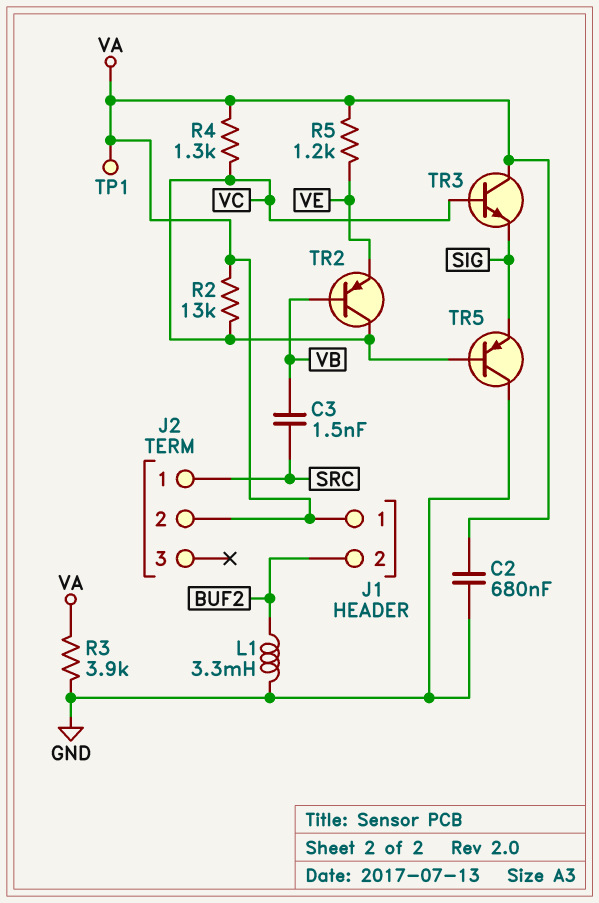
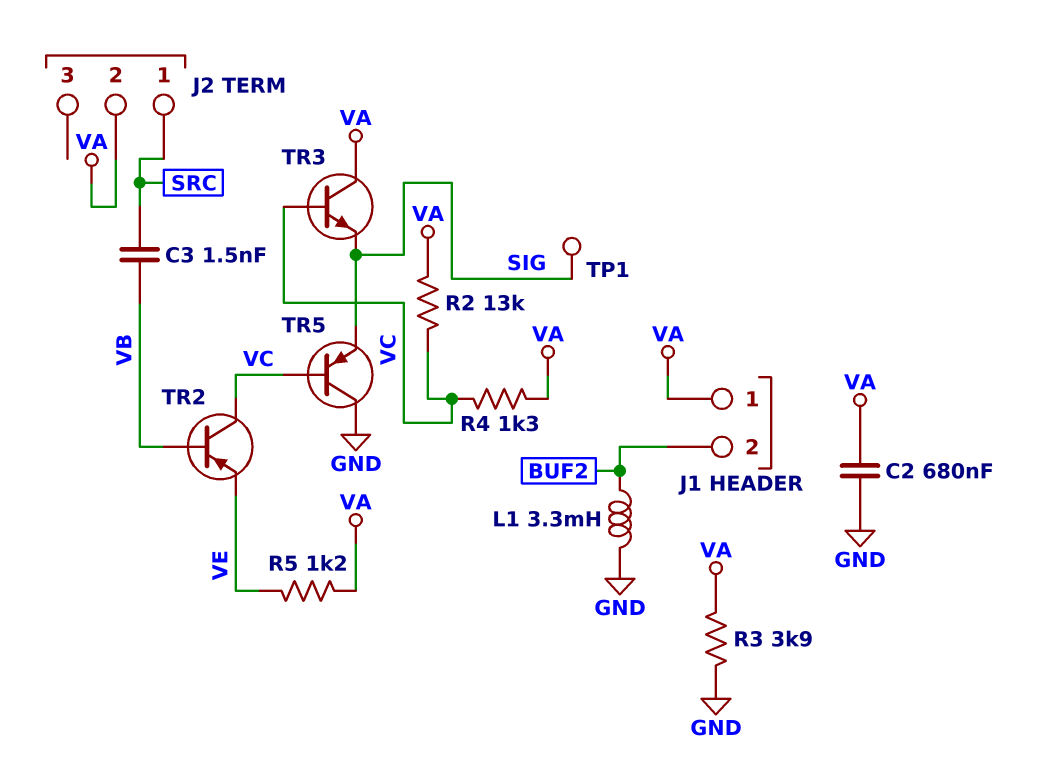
TP1: test point (VA) -> test point (SIG)

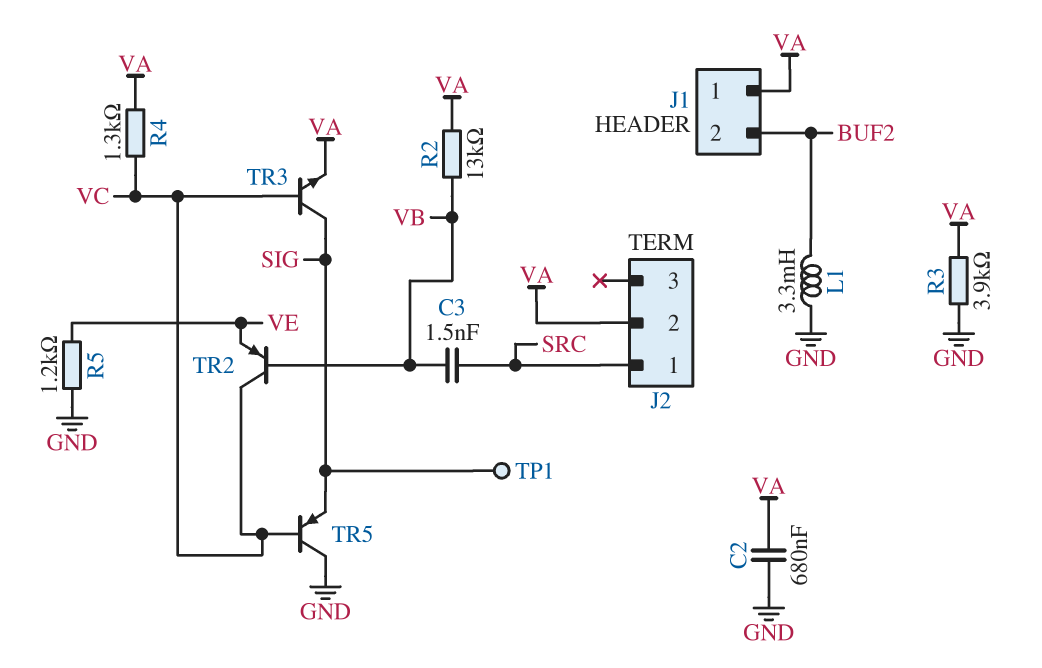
R2: 13k (VA, VC) -> 13k (VA, VB)
R5: 1.2k (VA, VE) -> 1.2k (GND, VE)
TR3: NPN (B VC, C VA, E SIG) -> NPN (B VC, C SIG, E VA)

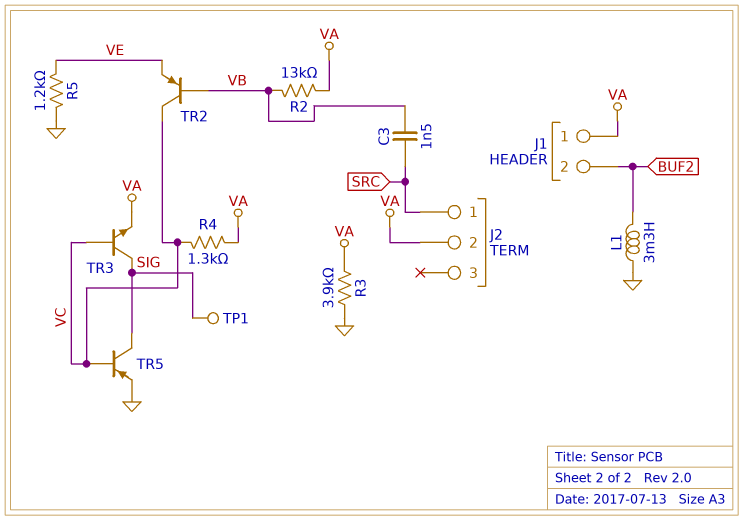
C2: 680nF (GND, VA) -> none
TR5: PNP (B VC, C GND, E SIG) -> PNP (B VC, C SIG, E GND)

